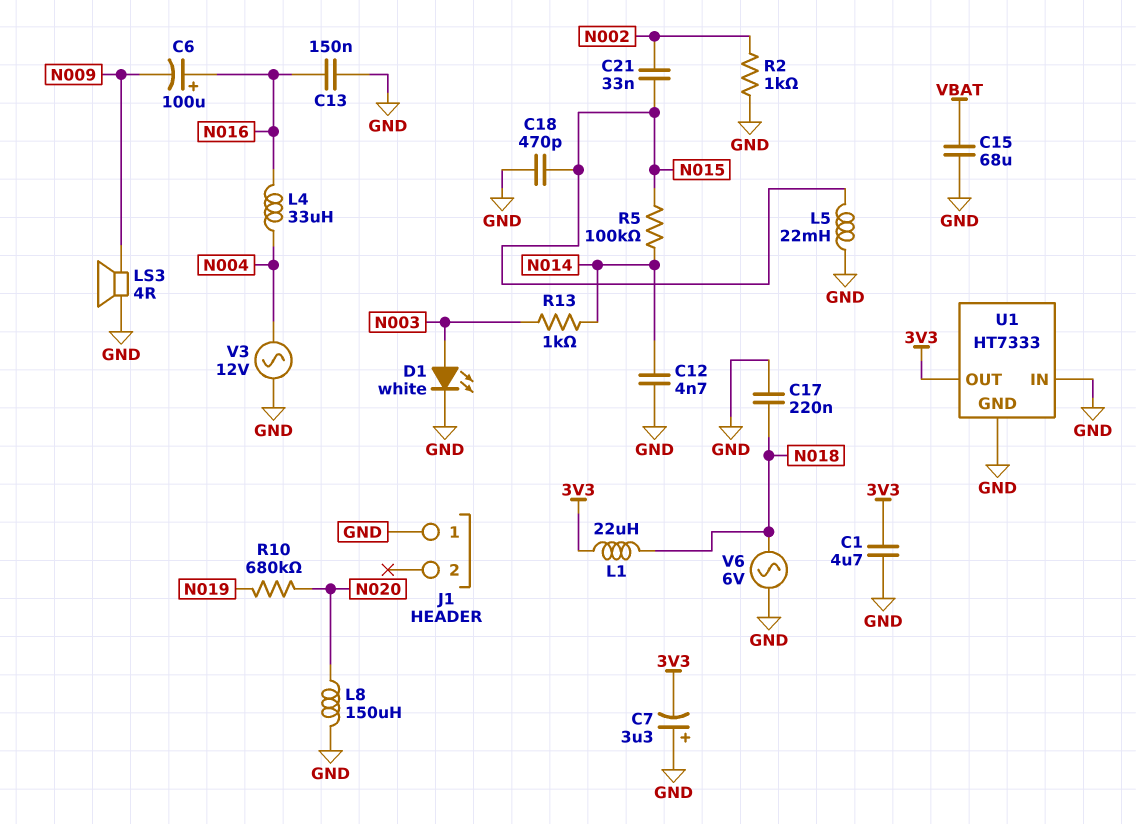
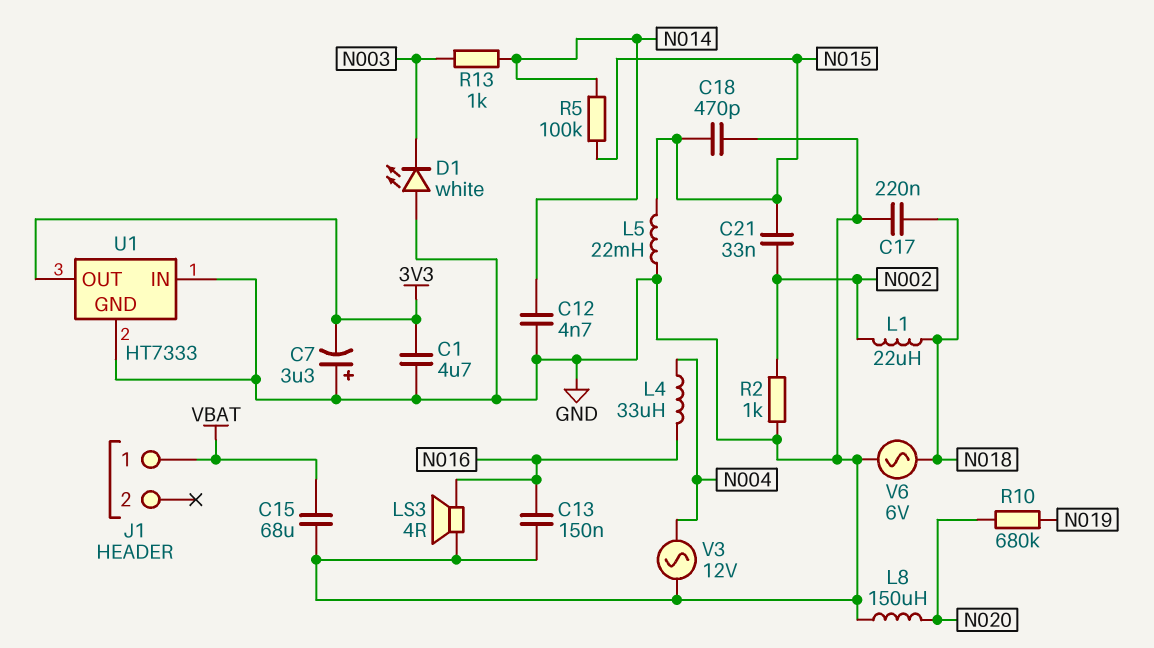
C6: 100uF (plus N016, minus N009) -> none
D1: LED white (A N003, K GND) -> LED white (A GND, K N003)
J1 pin 1: GND -> VBAT
L1: 22uH (3V3, N018) -> 22uH (N002, N018)
LS3: speaker 4R (GND, N009) -> speaker 4R (GND, N016)

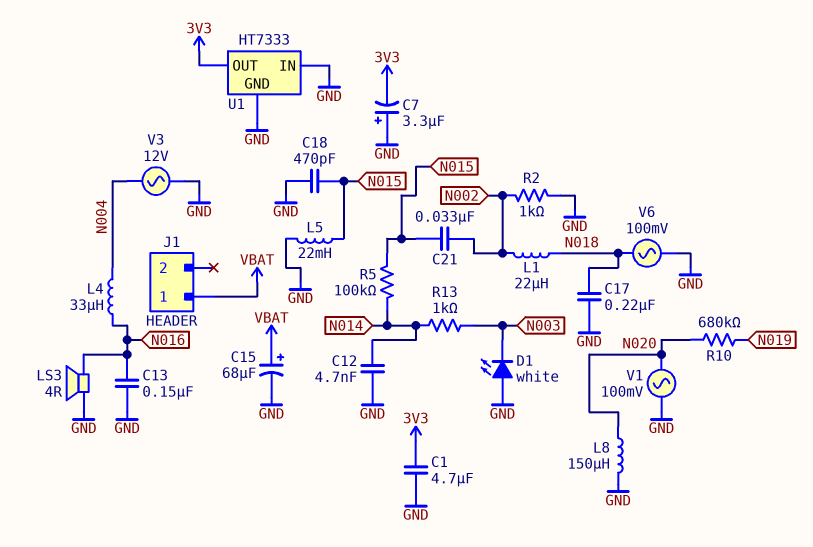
C15: 68uF (GND, VBAT) -> 68uF (plus VBAT, minus GND)
V1: none -> AC 100mV (GND, N020)
V6: AC 6V (GND, N018) -> AC 100mV (GND, N018)

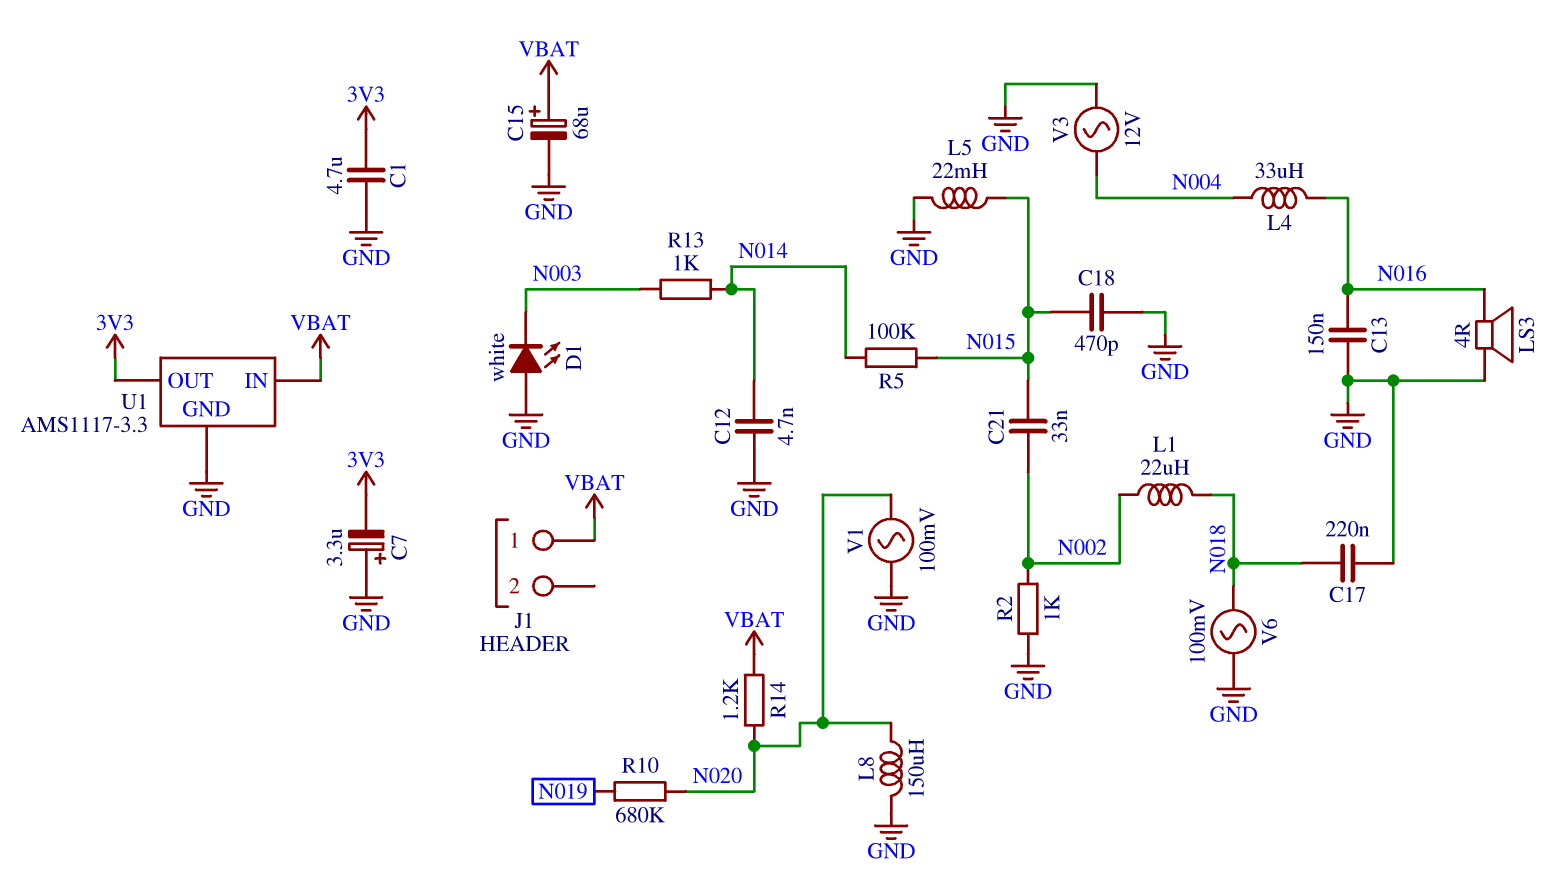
R14: none -> 1.2k (N020, VBAT)
U1: HT7333 -> AMS1117-3.3
U1 pin IN: GND -> VBAT

